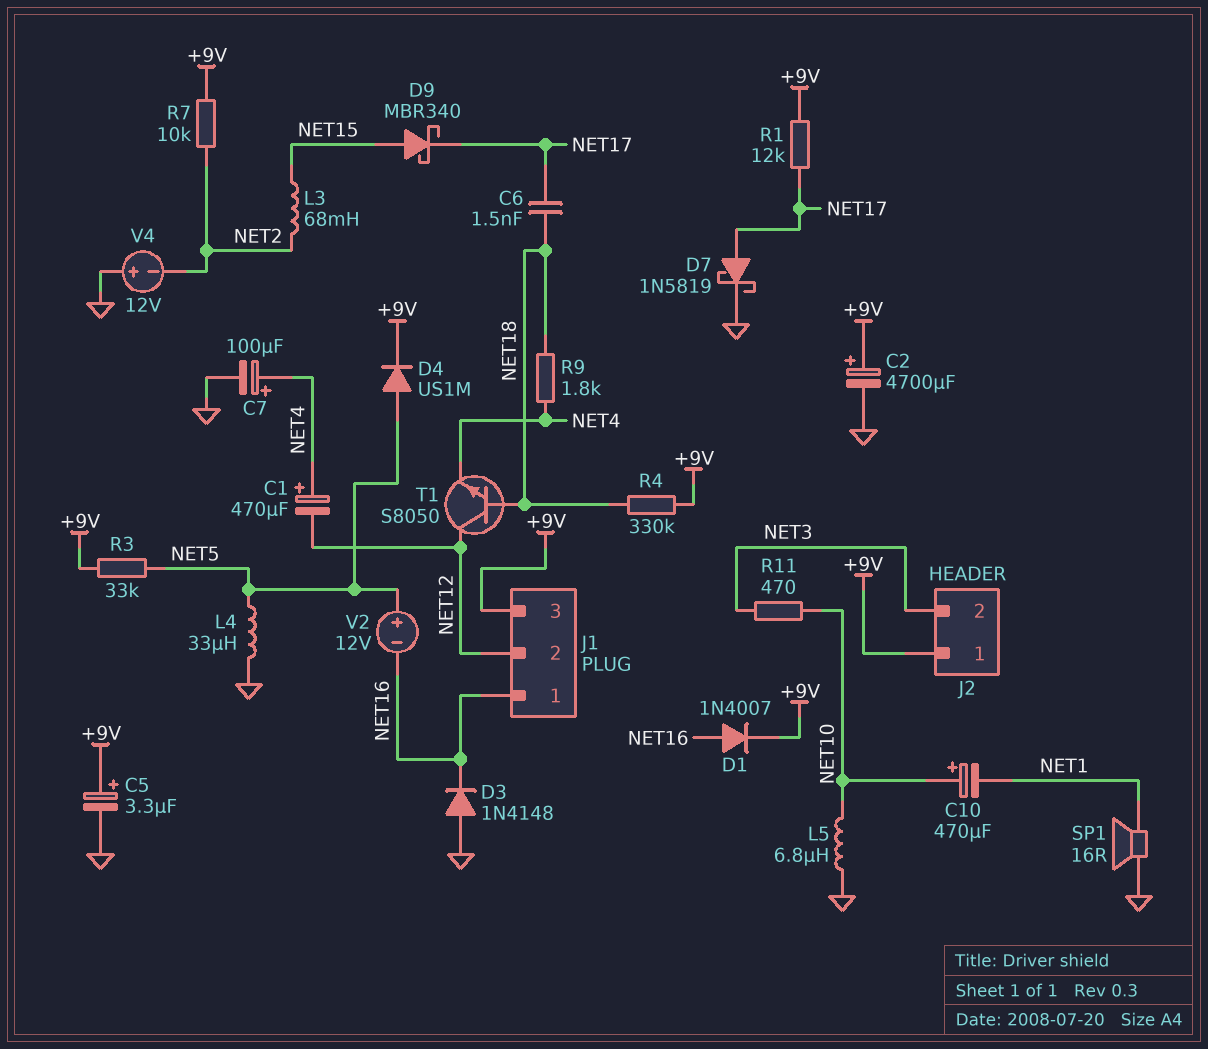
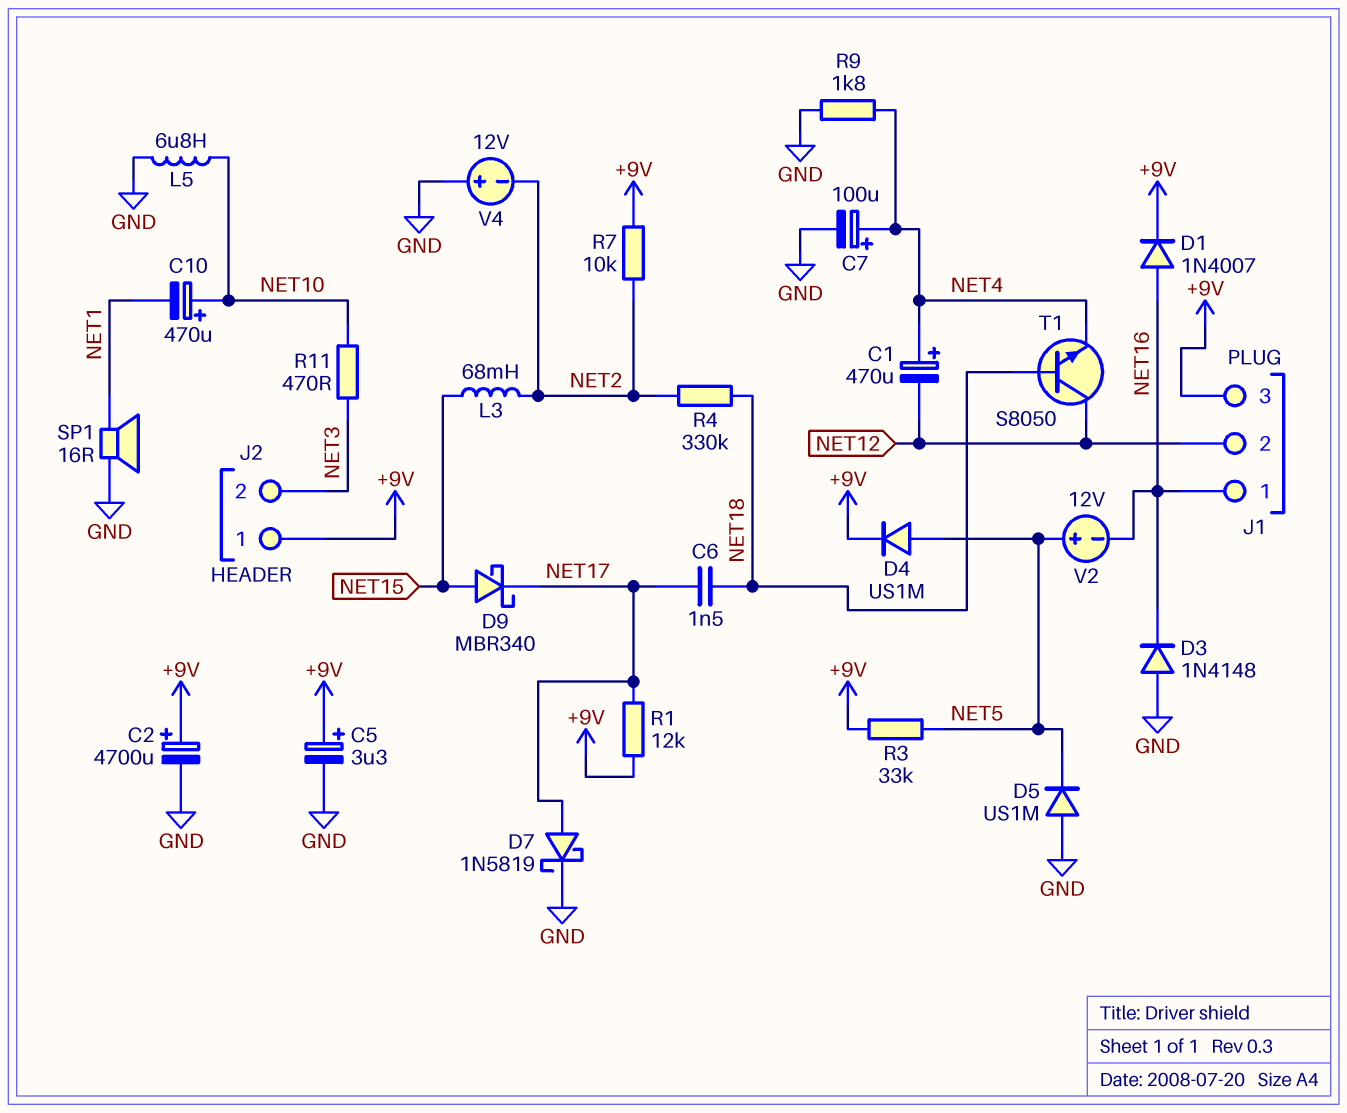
D5: none -> diode US1M (A GND, K NET5)
L4: 33uH (GND, NET5) -> none
R4: 330k (+9V, NET18) -> 330k (NET2, NET18)
R9: 1.8k (NET4, NET18) -> 1.8k (GND, NET4)

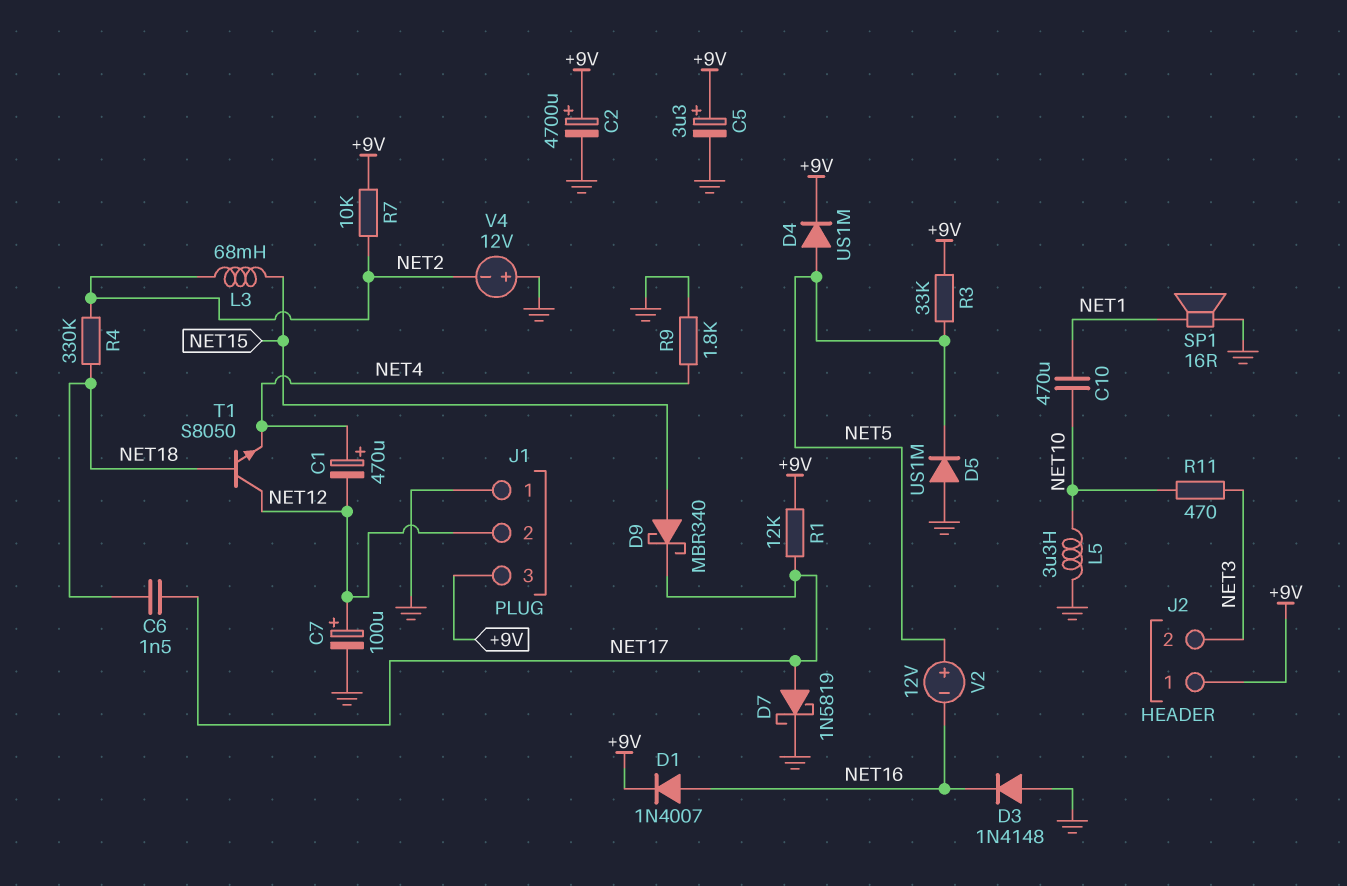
C7: 100uF (plus NET4, minus GND) -> 100uF (plus NET12, minus GND)
C10: 470uF (plus NET10, minus NET1) -> 470uF (NET1, NET10)
J1 pin 1: NET16 -> GND
L5: 6.8uH (GND, NET10) -> 3.3uH (GND, NET10)

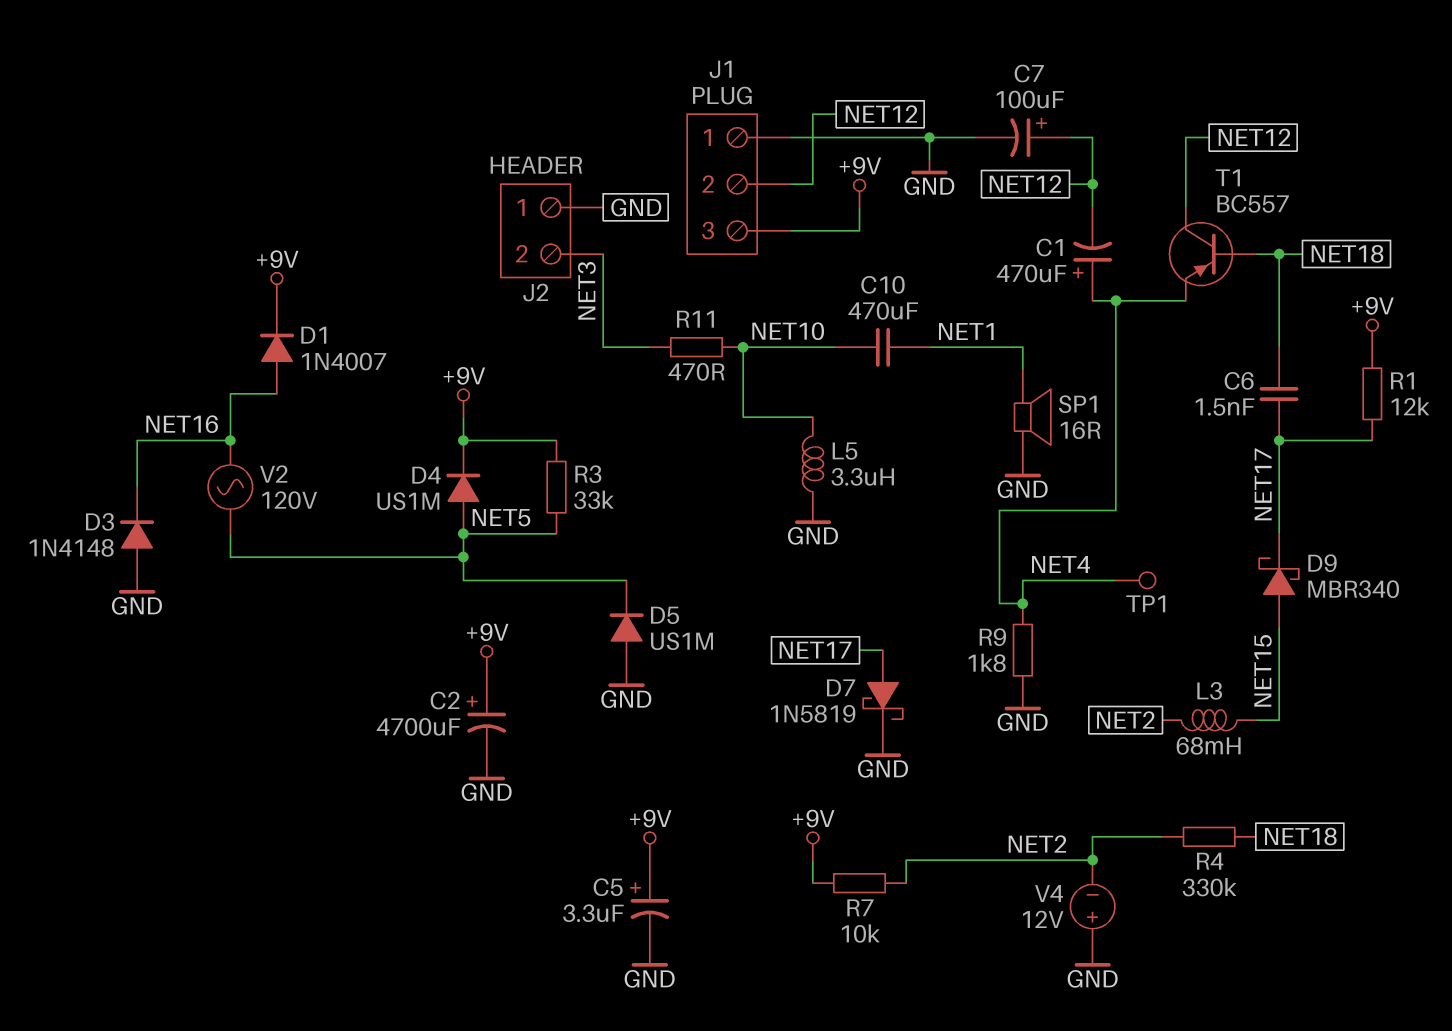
J2 pin 1: +9V -> GND
T1: NPN S8050 (B NET18, C NET12, E NET4) -> PNP BC557 (B NET18, C NET12, E NET4)
TP1: none -> test point (NET4)
V2: 12V (plus NET5, minus NET16) -> AC 120V (NET5, NET16)

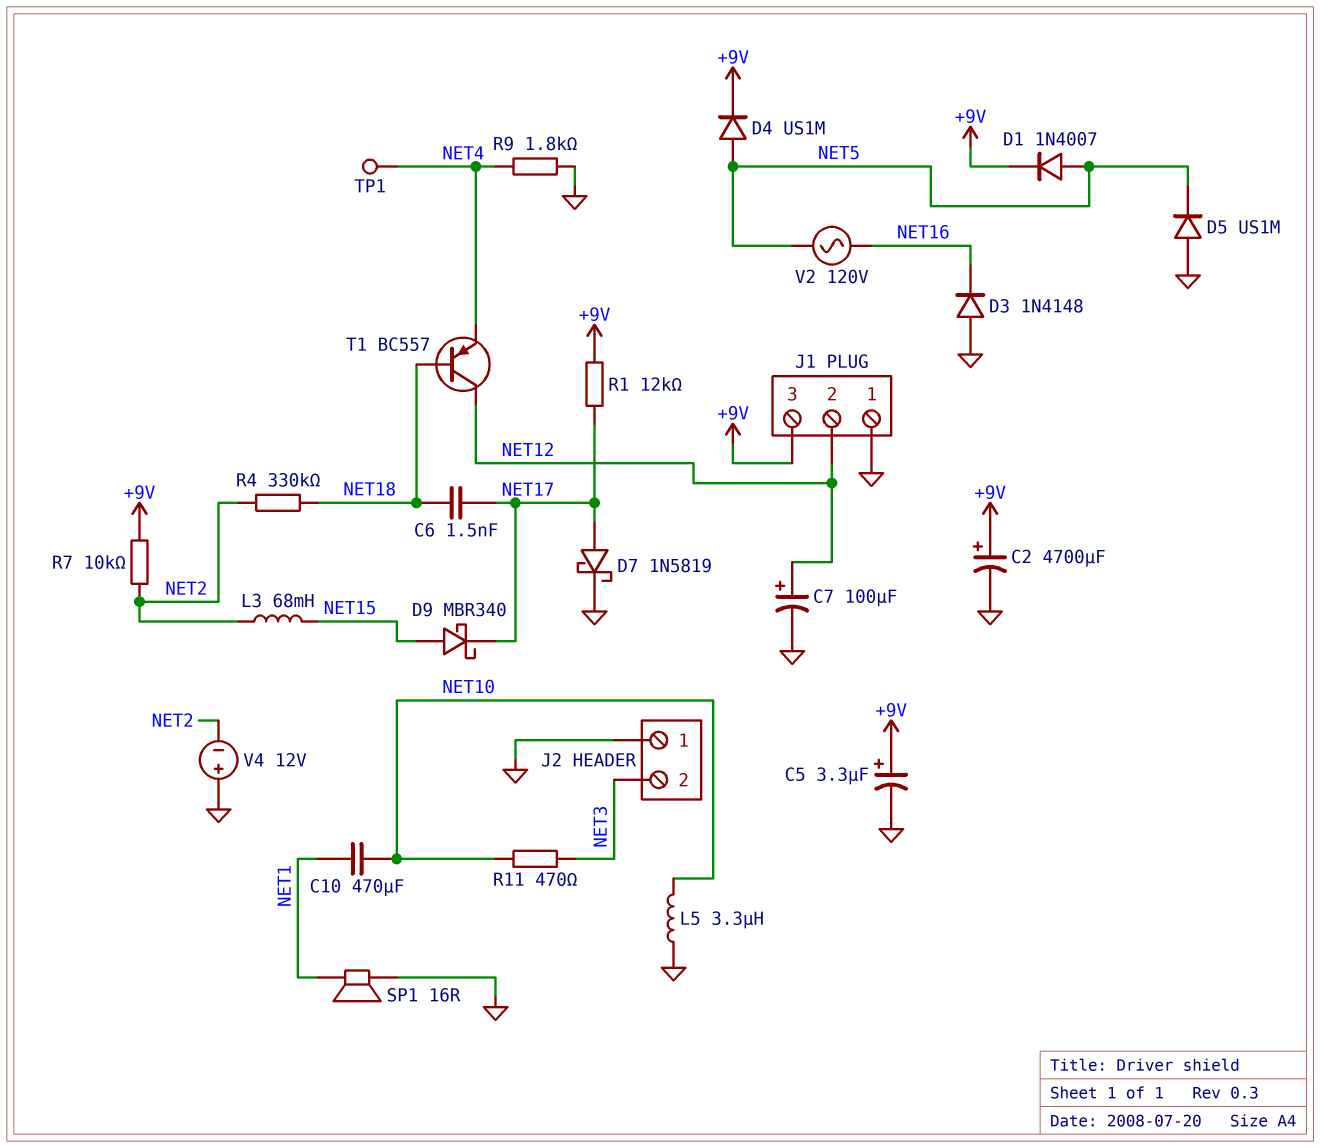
C1: 470uF (plus NET4, minus NET12) -> none
D1: diode 1N4007 (A NET16, K +9V) -> diode 1N4007 (A NET5, K +9V)
R3: 33k (+9V, NET5) -> none

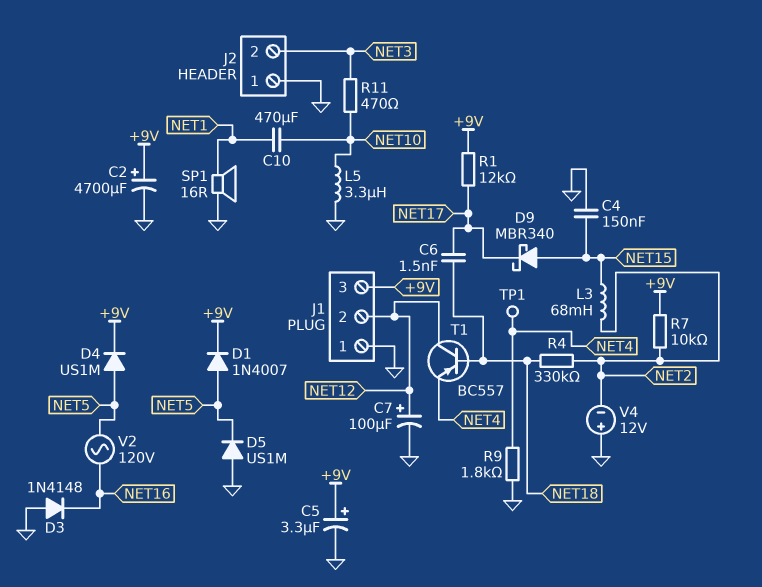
C4: none -> 150nF (GND, NET15)
D7: schottky 1N5819 (A NET17, K GND) -> none

